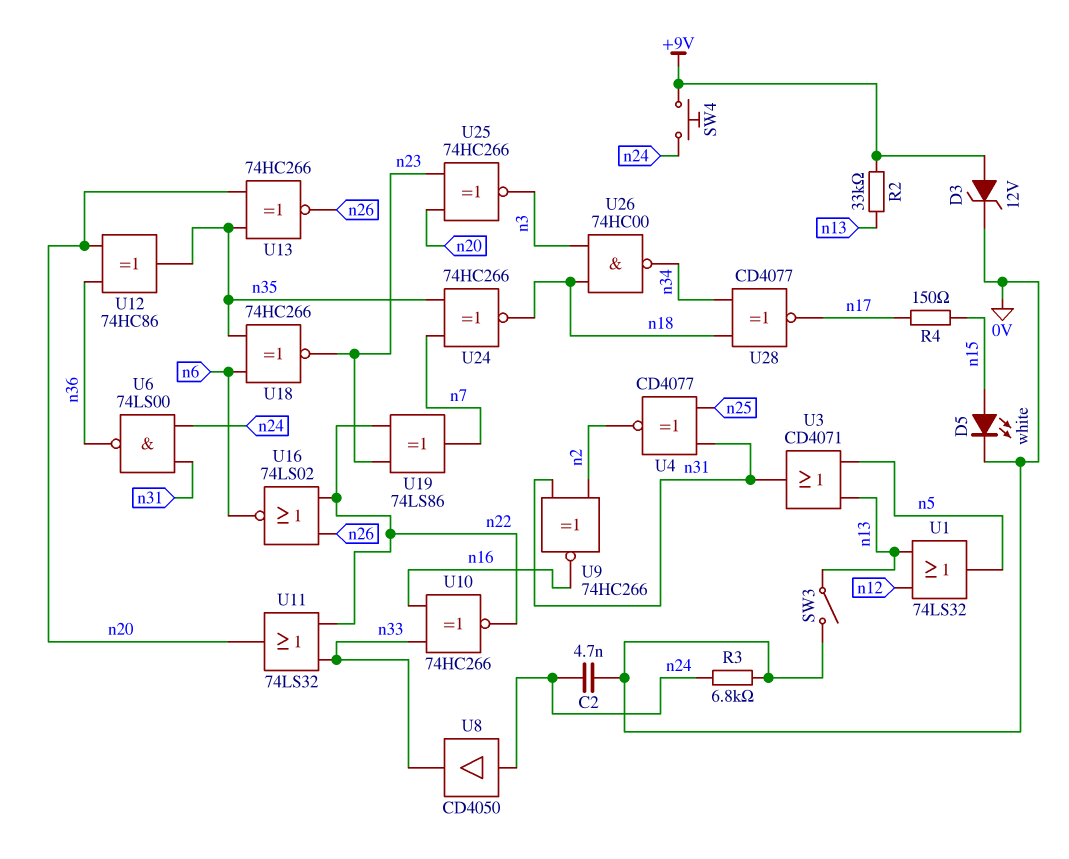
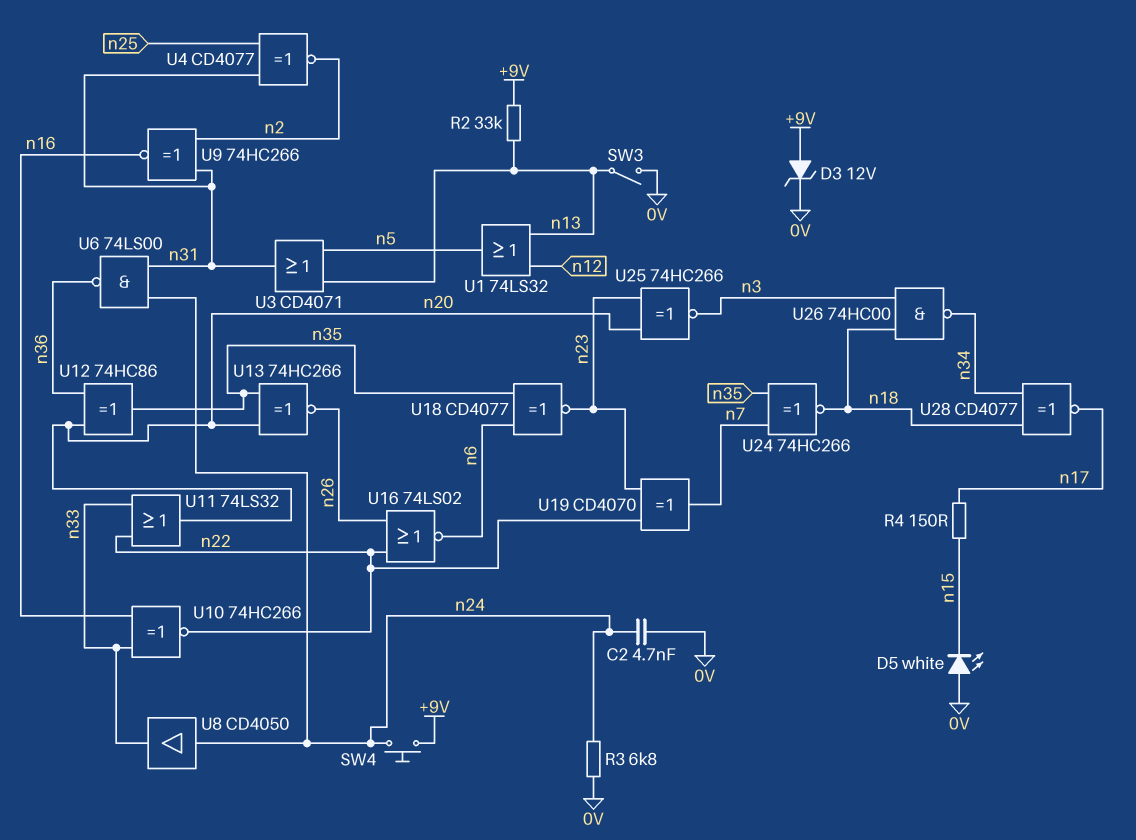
D5: LED white (A n15, K 0V) -> LED white (A 0V, K n15)
U18: XNOR 74HC266 (in n6, in n35, out n23) -> XNOR CD4077 (in n6, in n35, out n23)
U19: XOR 74LS86 (in n22, in n23, out n7) -> XOR CD4070 (in n22, in n23, out n7)

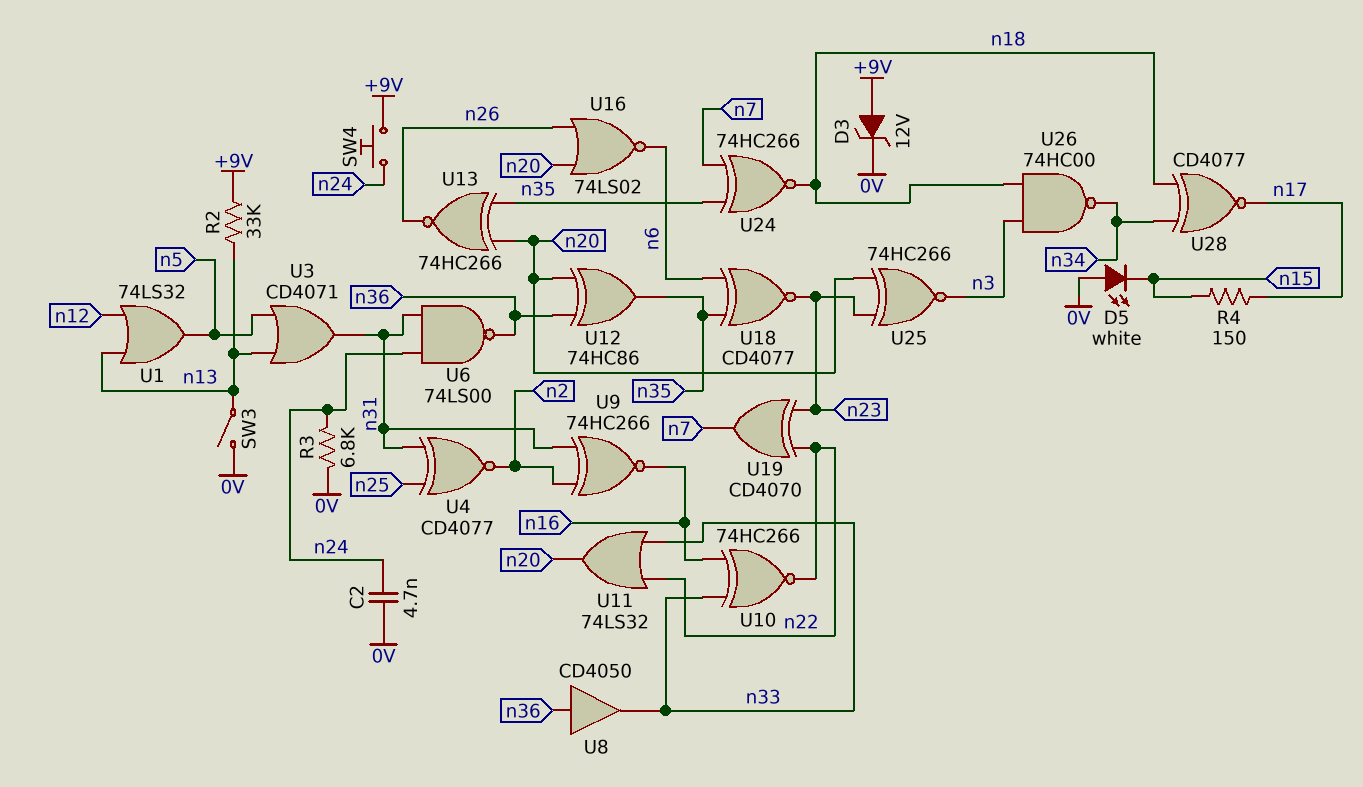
U8: buffer CD4050 (in n24, out n33) -> buffer CD4050 (in n36, out n33)
U16: NOR 74LS02 (in n22, in n26, out n6) -> NOR 74LS02 (in n20, in n26, out n6)

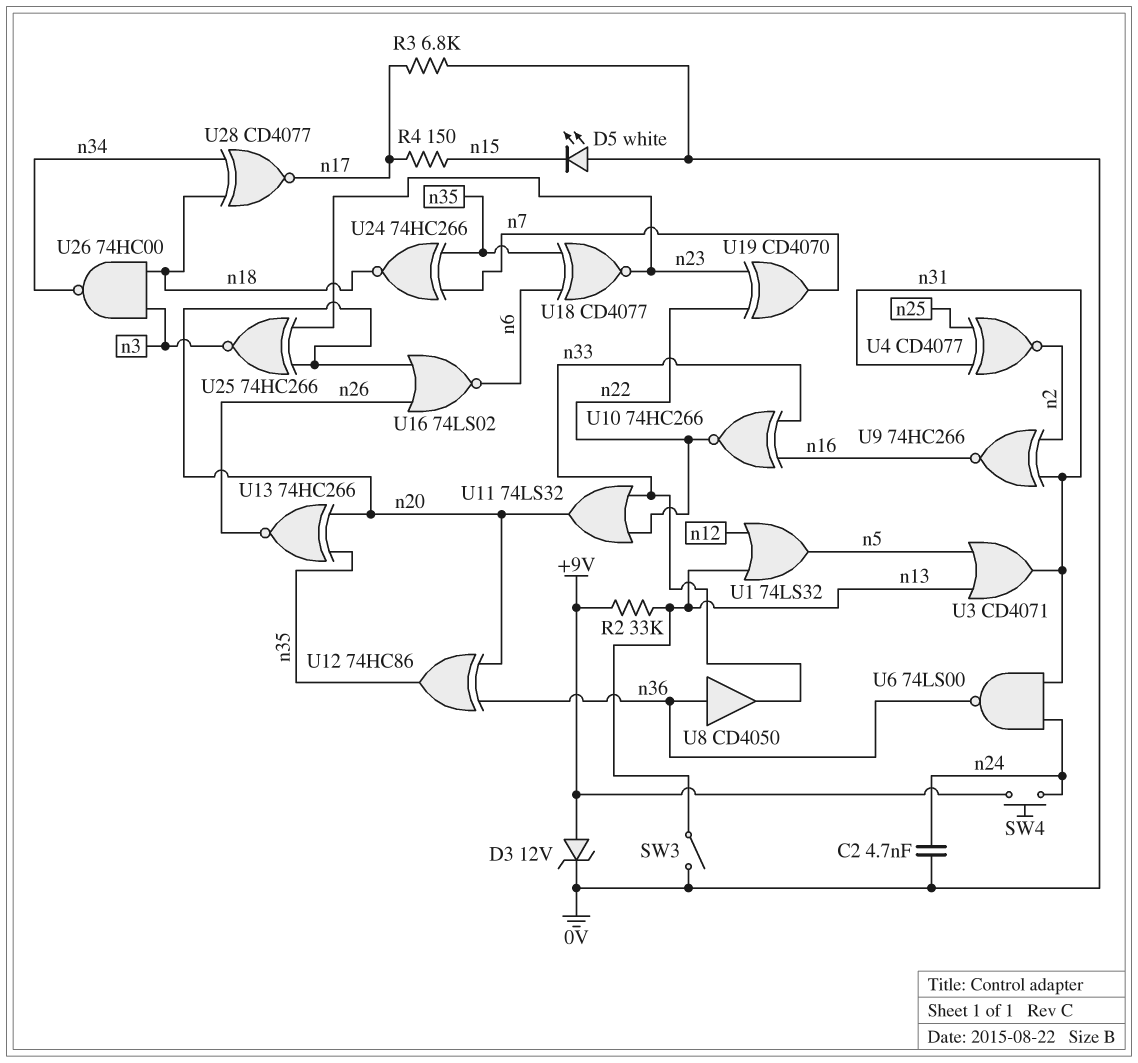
R3: 6.8k (0V, n24) -> 6.8k (0V, n17)

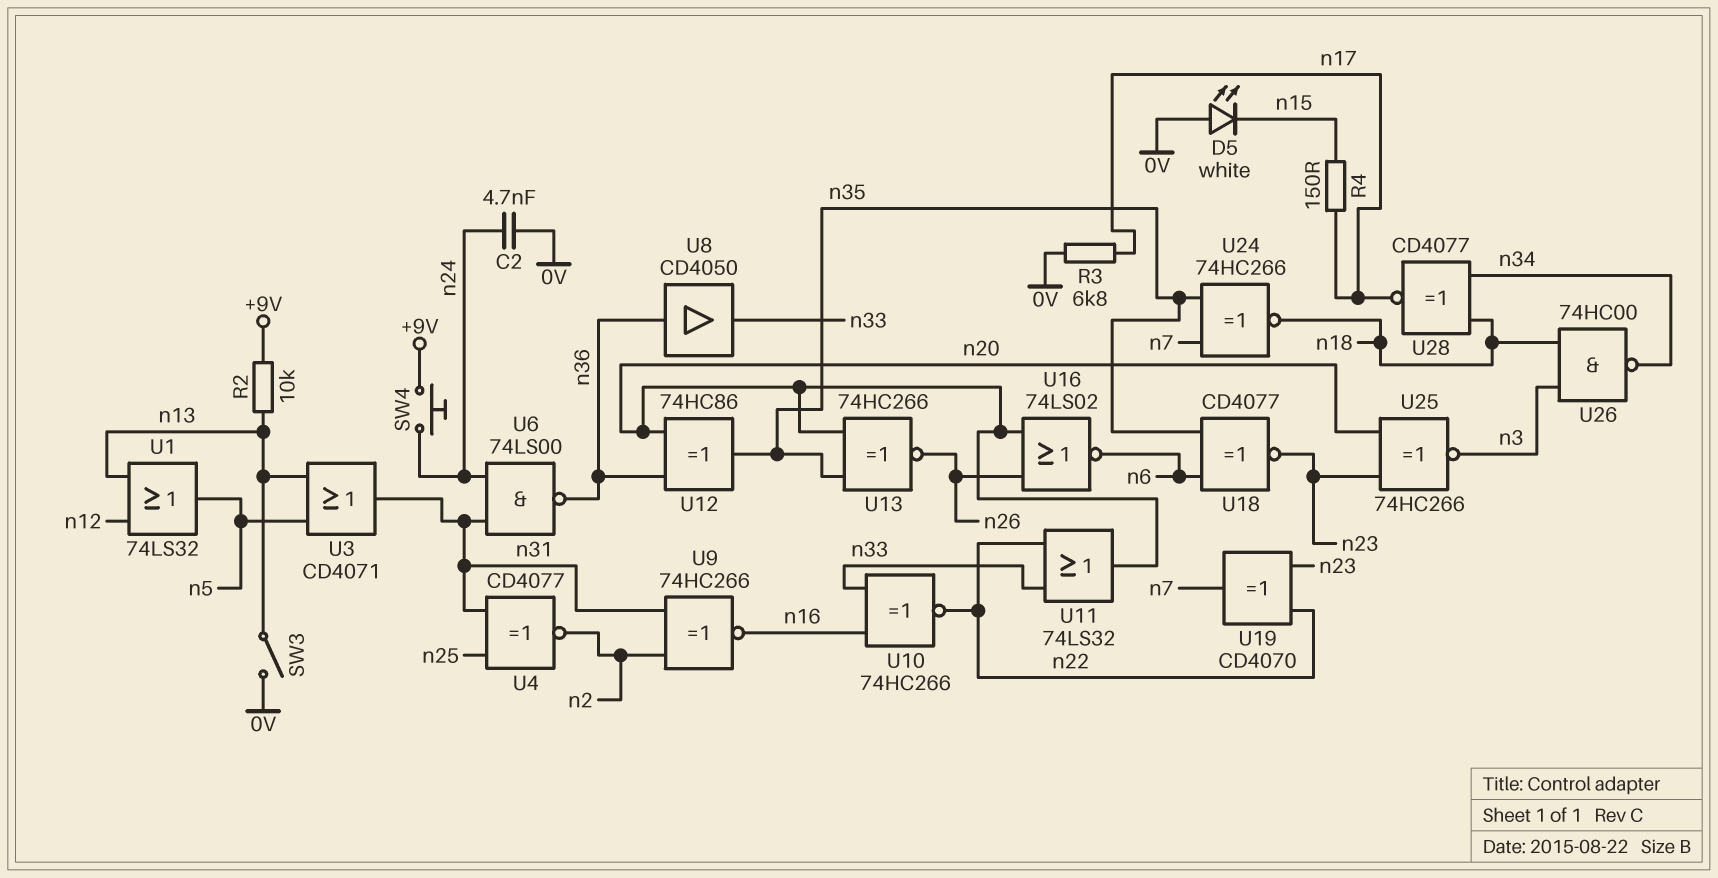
D3: zener 12V (A +9V, K 0V) -> none
R2: 33k (+9V, n13) -> 10k (+9V, n13)

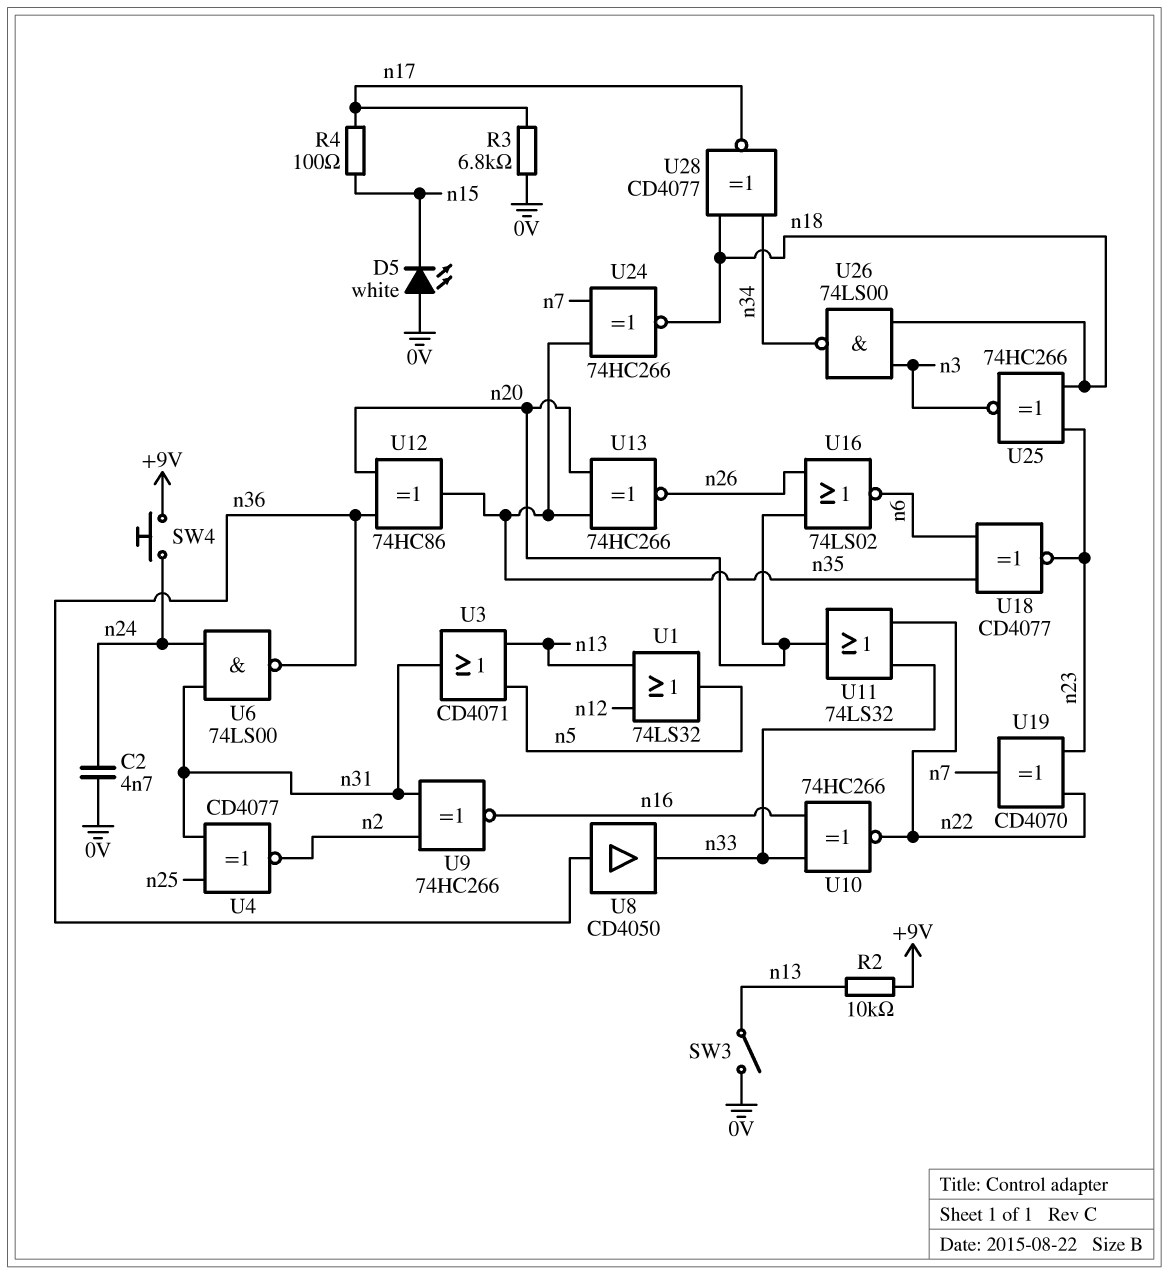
R4: 150 (n15, n17) -> 100 (n15, n17)
U25: XNOR 74HC266 (in n20, in n23, out n3) -> XNOR 74HC266 (in n18, in n23, out n3)
U26: NAND 74HC00 (in n3, in n18, out n34) -> NAND 74LS00 (in n3, in n18, out n34)

